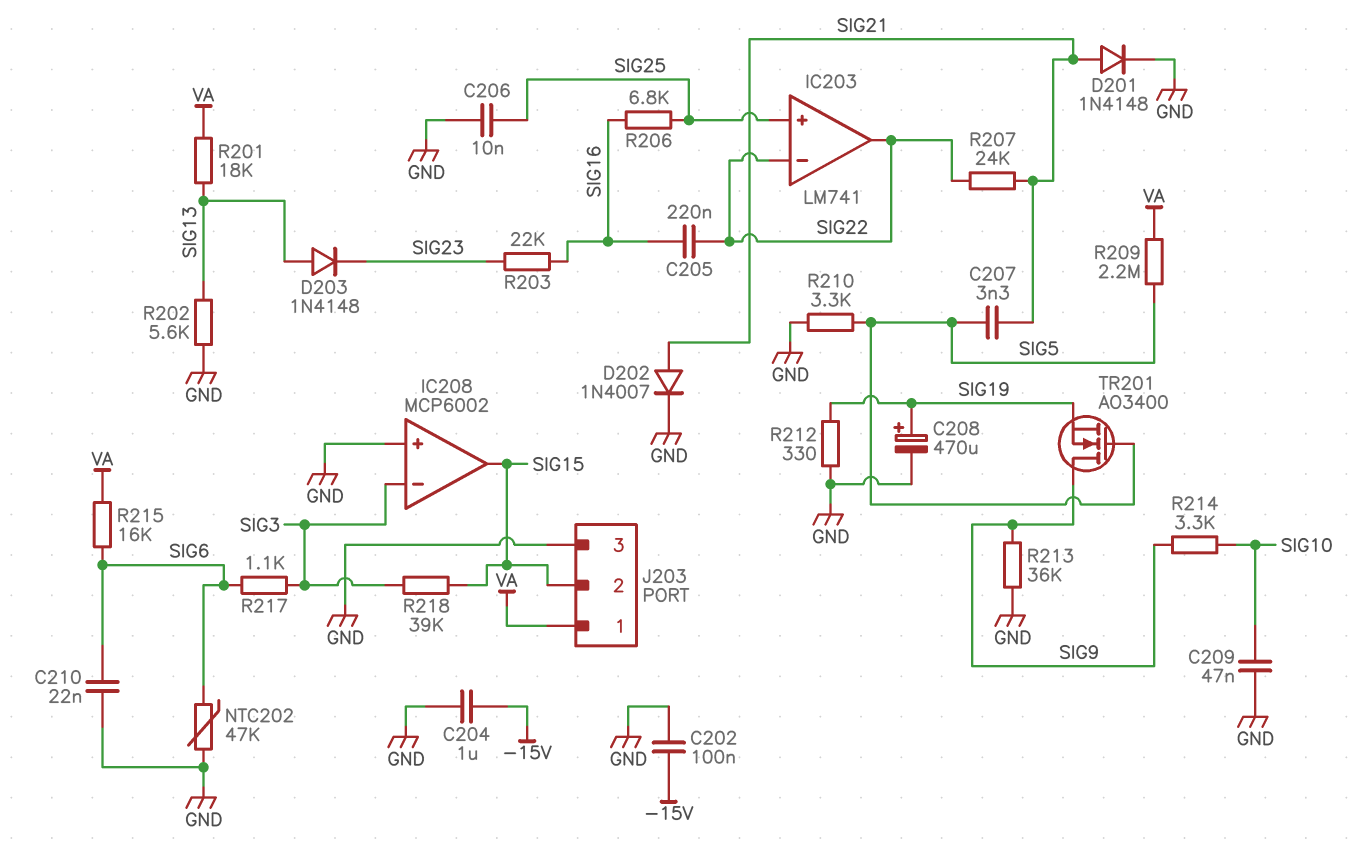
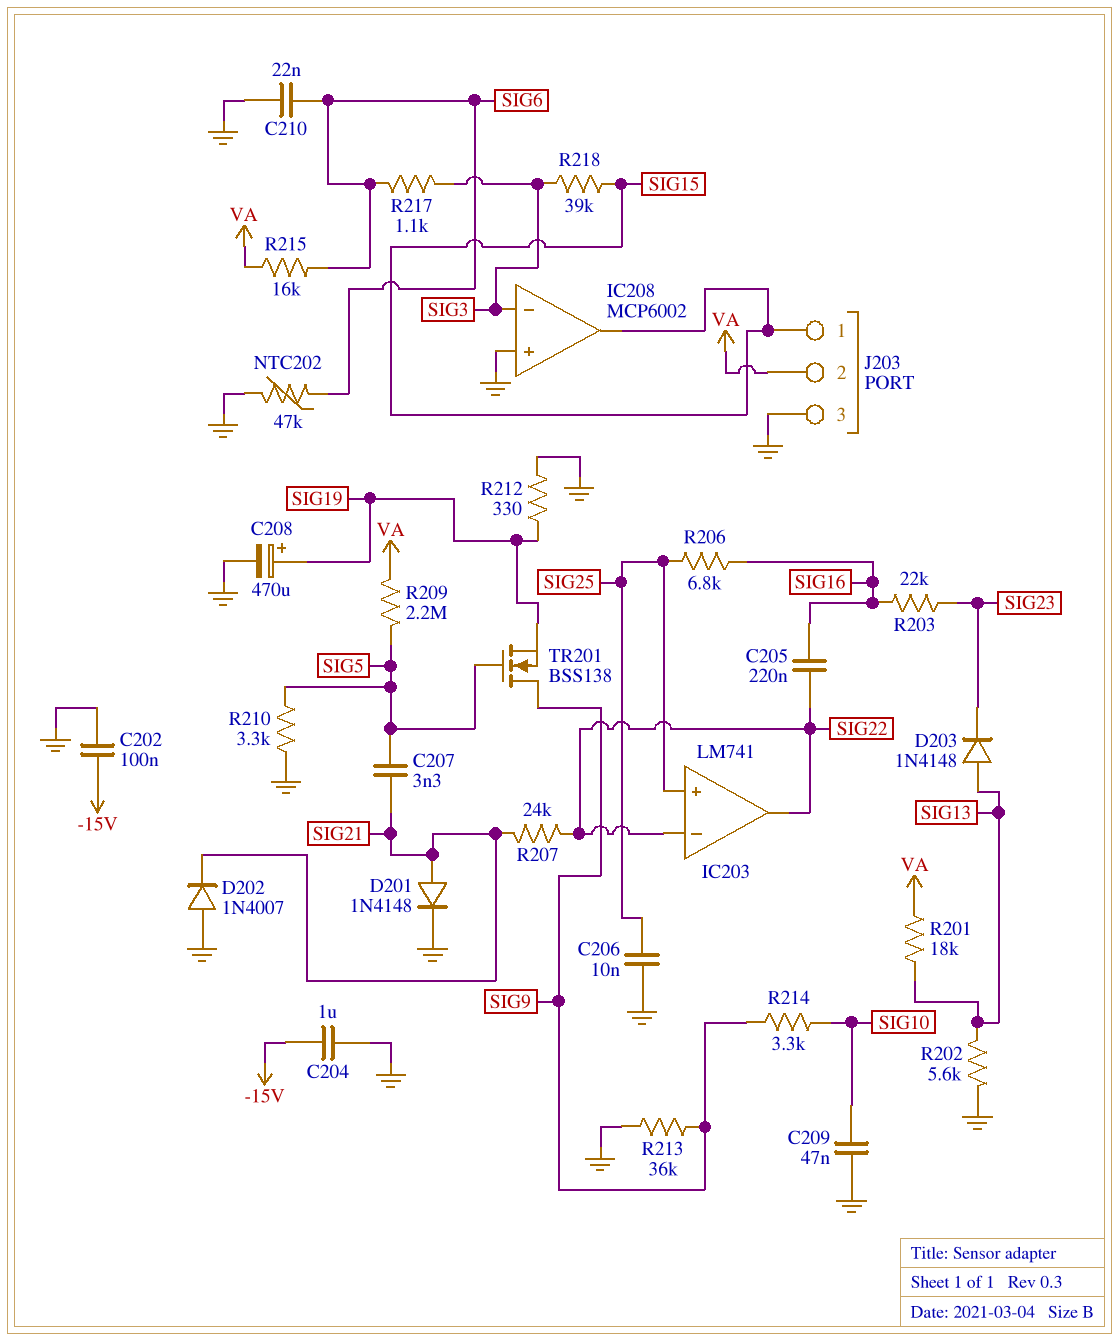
D202: diode 1N4007 (A SIG21, K GND) -> diode 1N4007 (A GND, K SIG21)
J203 pin 1: VA -> SIG15
J203 pin 2: SIG15 -> VA
TR201: NMOS AO3400 (G SIG5, D SIG9, S SIG19) -> NMOS BSS138 (G SIG5, D SIG9, S SIG19)

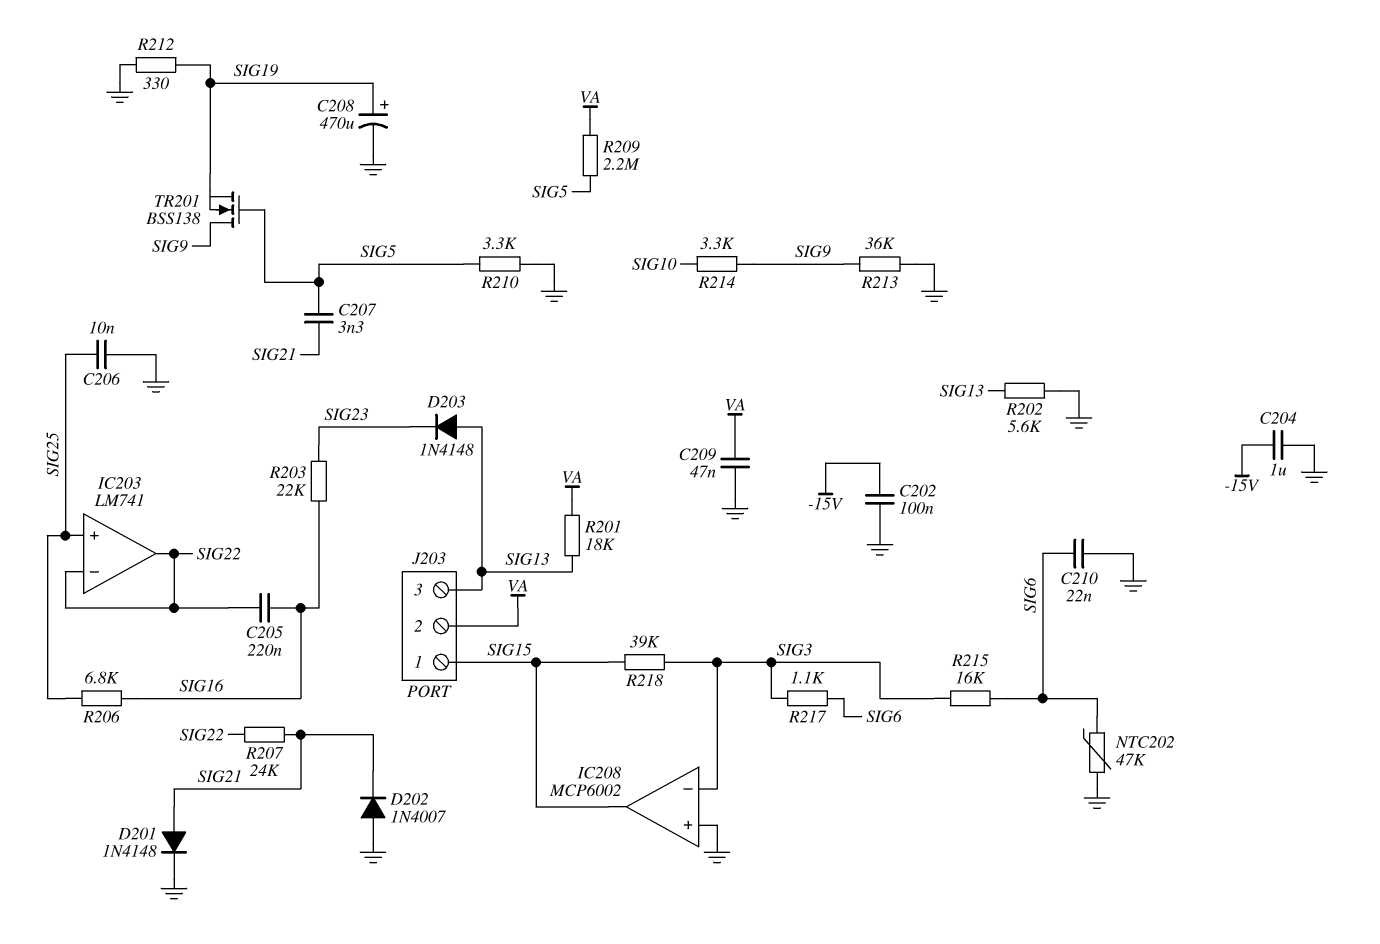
C209: 47nF (GND, SIG10) -> 47nF (GND, VA)
J203 pin 3: GND -> SIG13
R215: 16k (SIG6, VA) -> 16k (SIG3, SIG6)

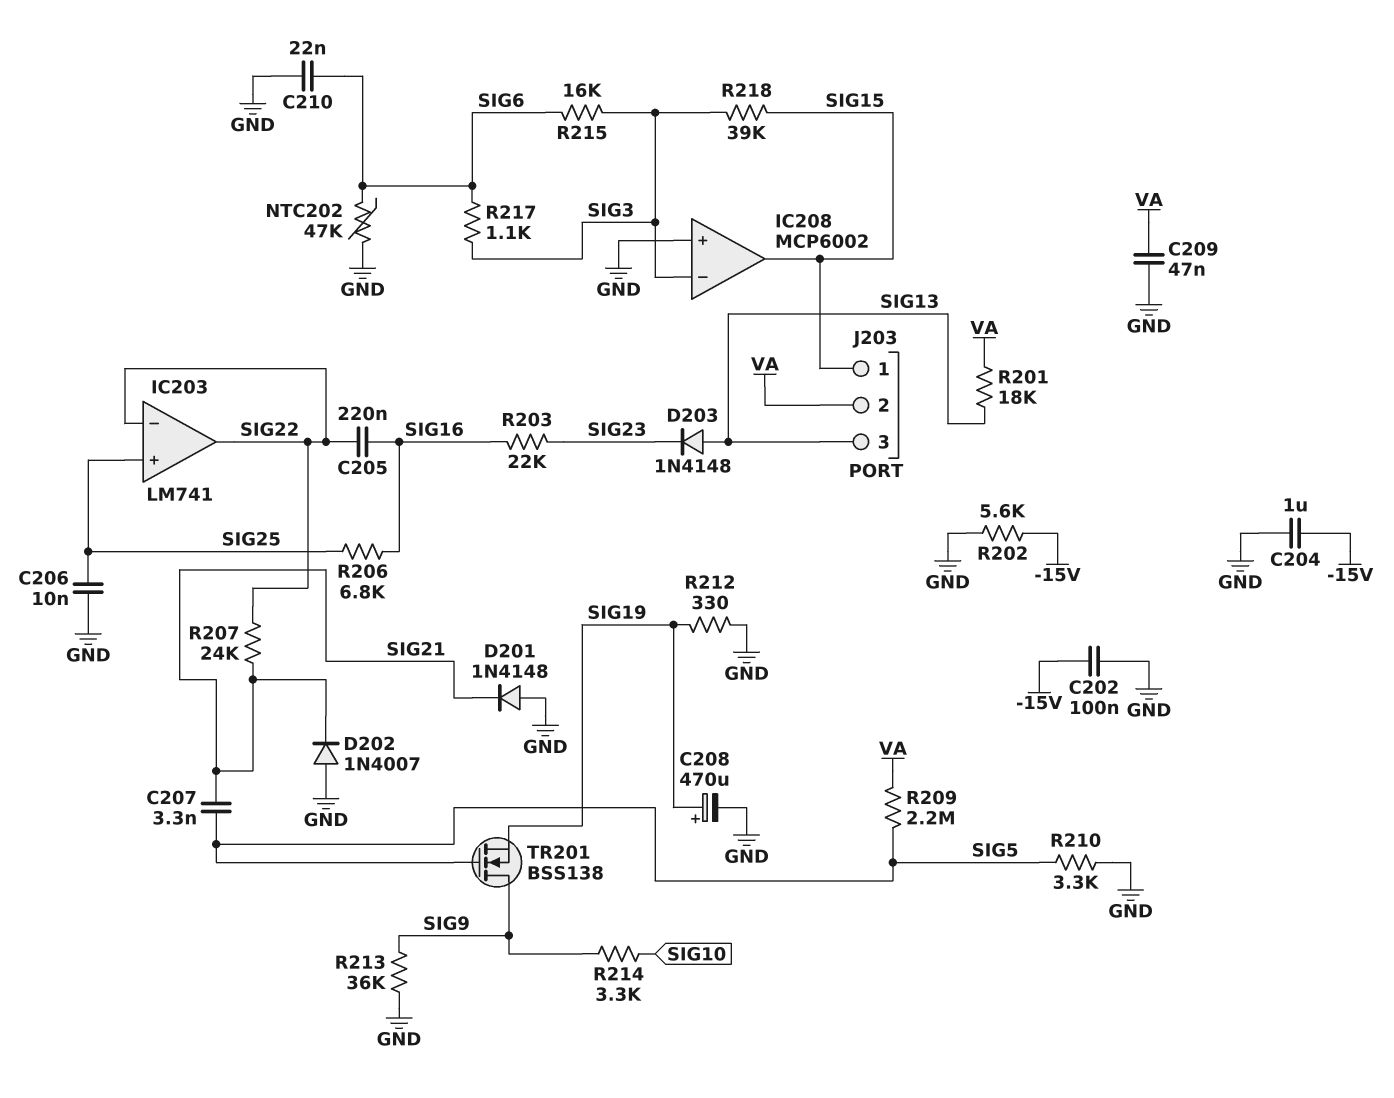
D201: diode 1N4148 (A SIG21, K GND) -> diode 1N4148 (A GND, K SIG21)
R202: 5.6k (GND, SIG13) -> 5.6k (-15V, GND)

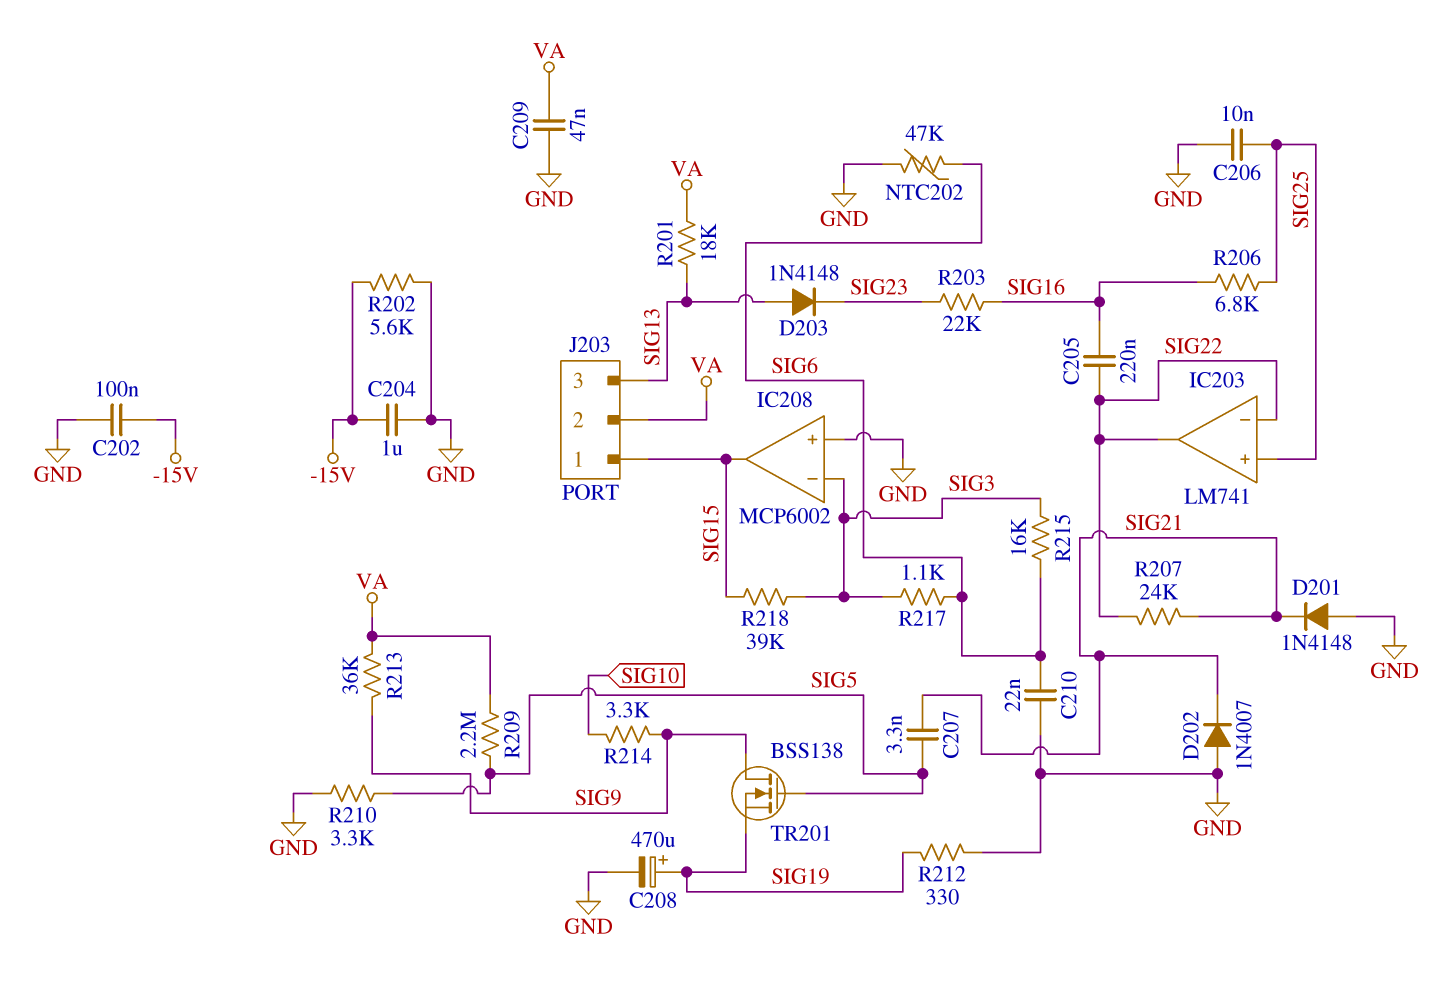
R213: 36k (GND, SIG9) -> 36k (SIG9, VA)

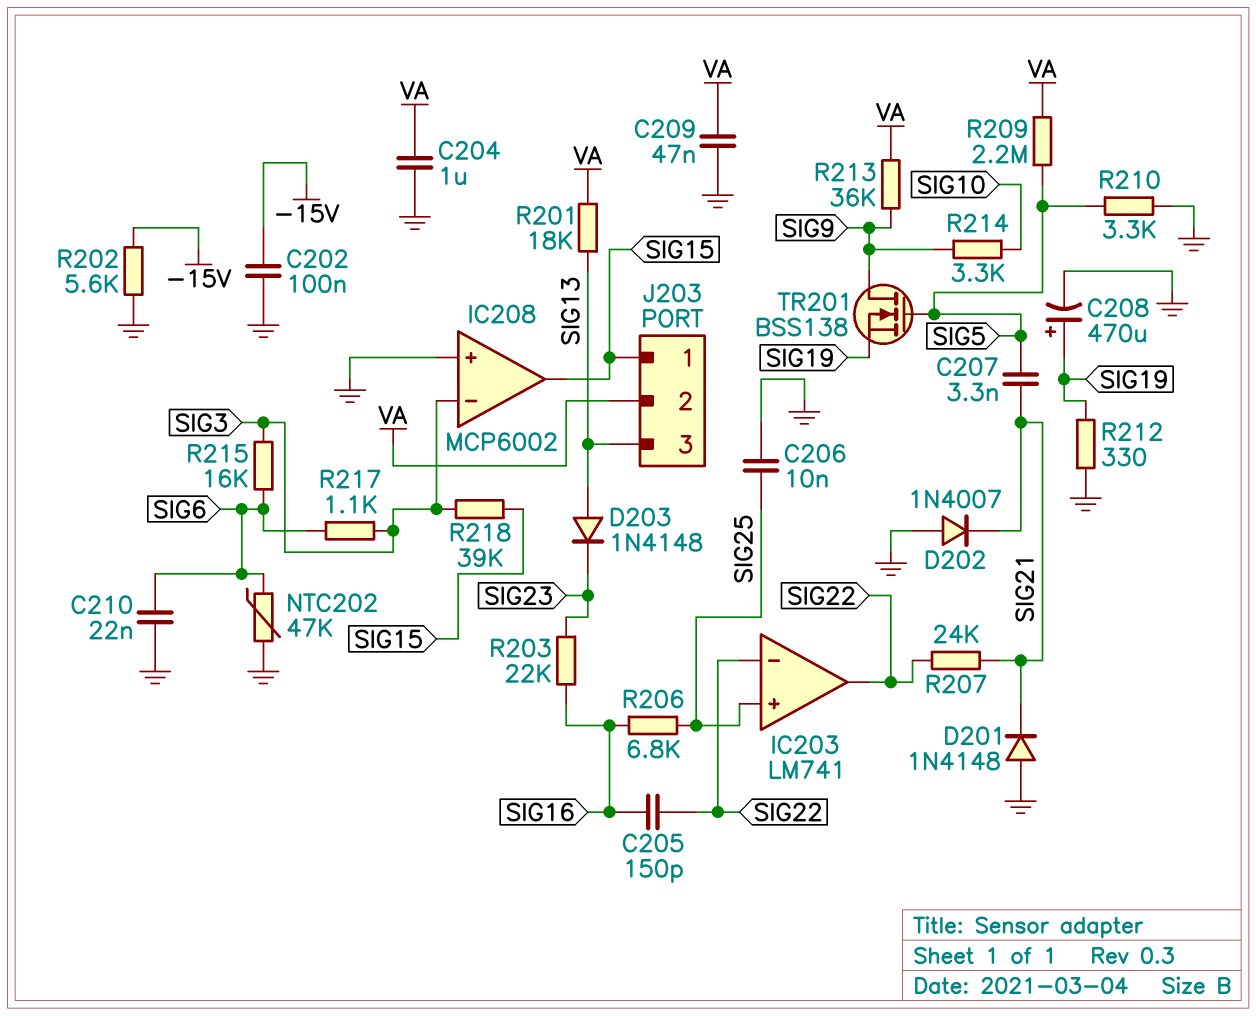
C204: 1uF (-15V, GND) -> 1uF (GND, VA)
C205: 220nF (SIG16, SIG22) -> 150pF (SIG16, SIG22)

